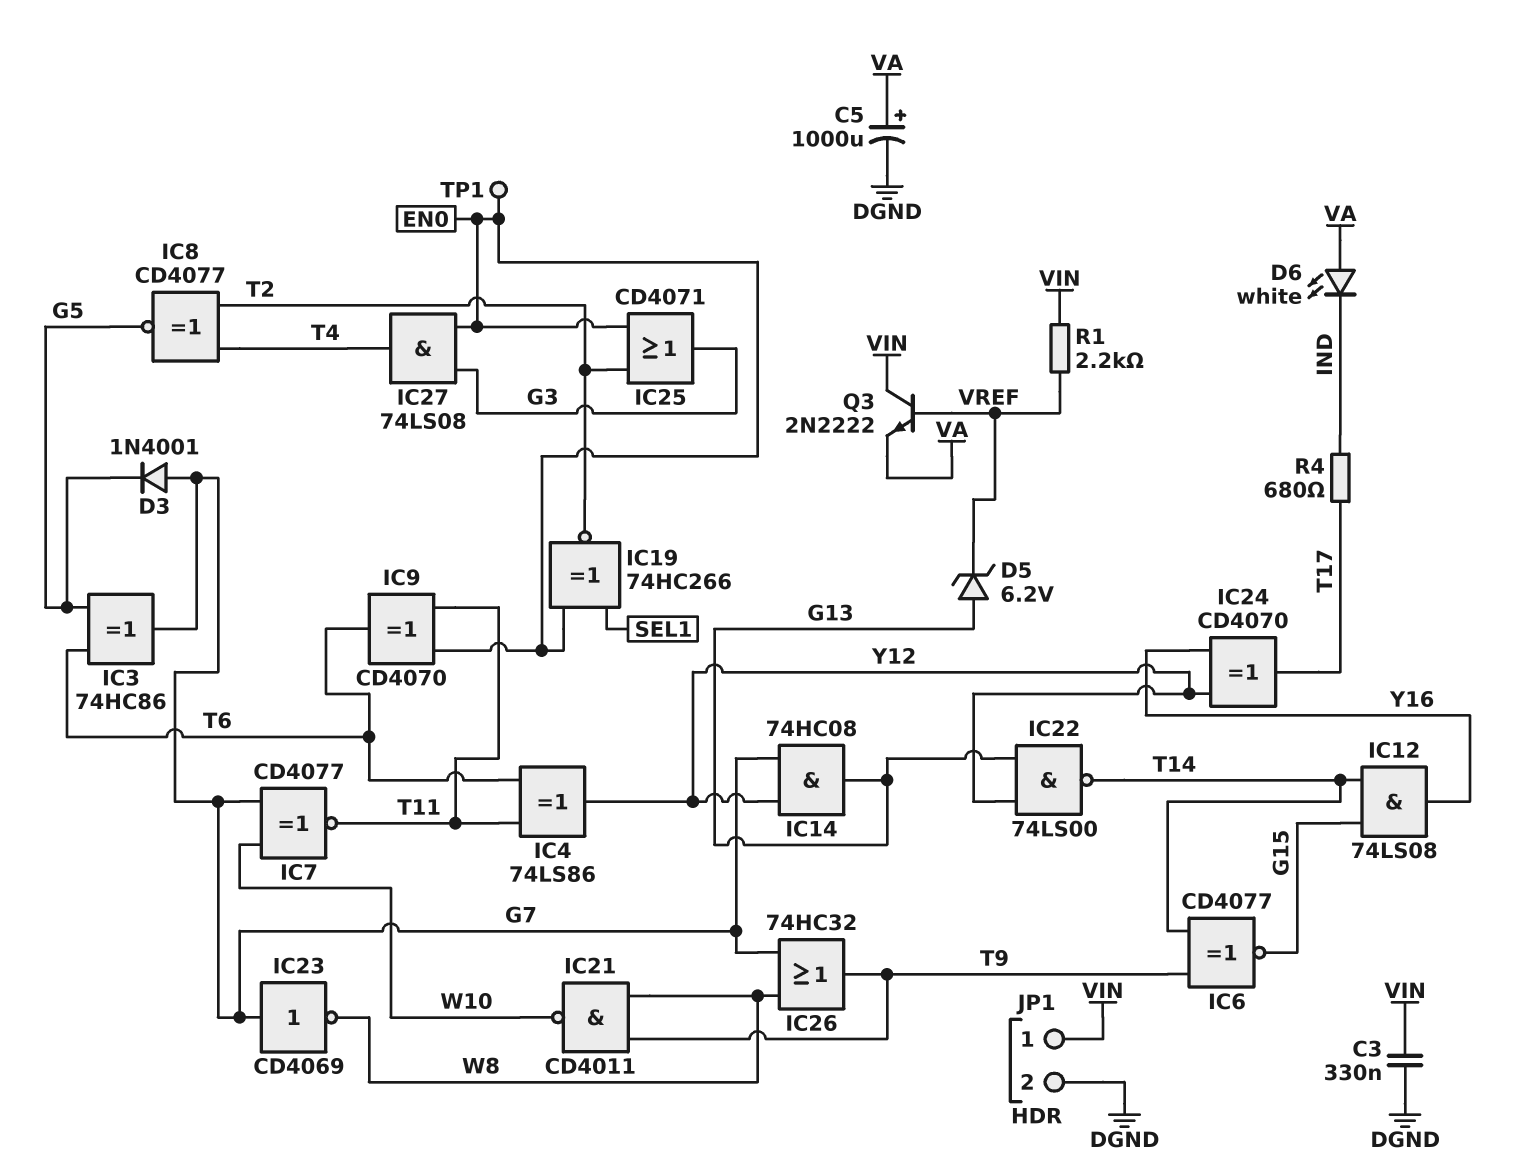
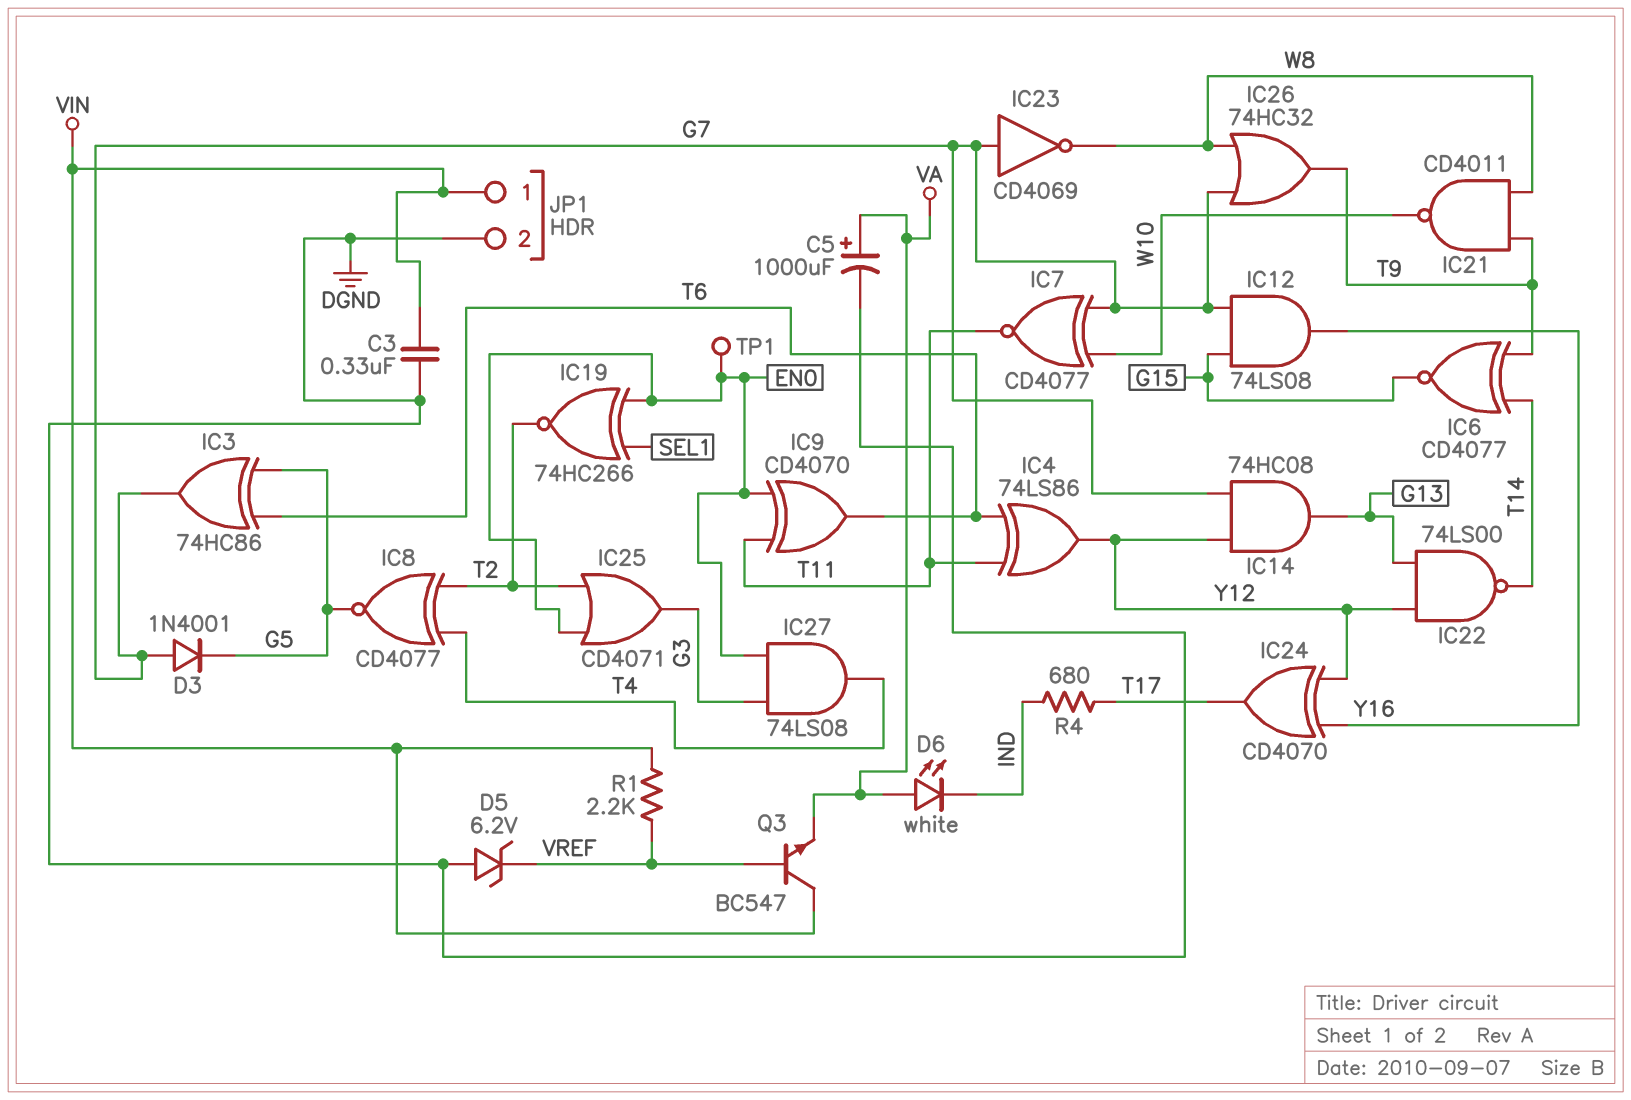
D5: zener 6.2V (A G13, K VREF) -> zener 6.2V (A DGND, K VREF)
IC12: AND 74LS08 (in G15, in T14, out Y16) -> AND 74LS08 (in G7, in G15, out Y16)
Q3: NPN 2N2222 (B VREF, C VIN, E VA) -> NPN BC547 (B VREF, C VIN, E VA)

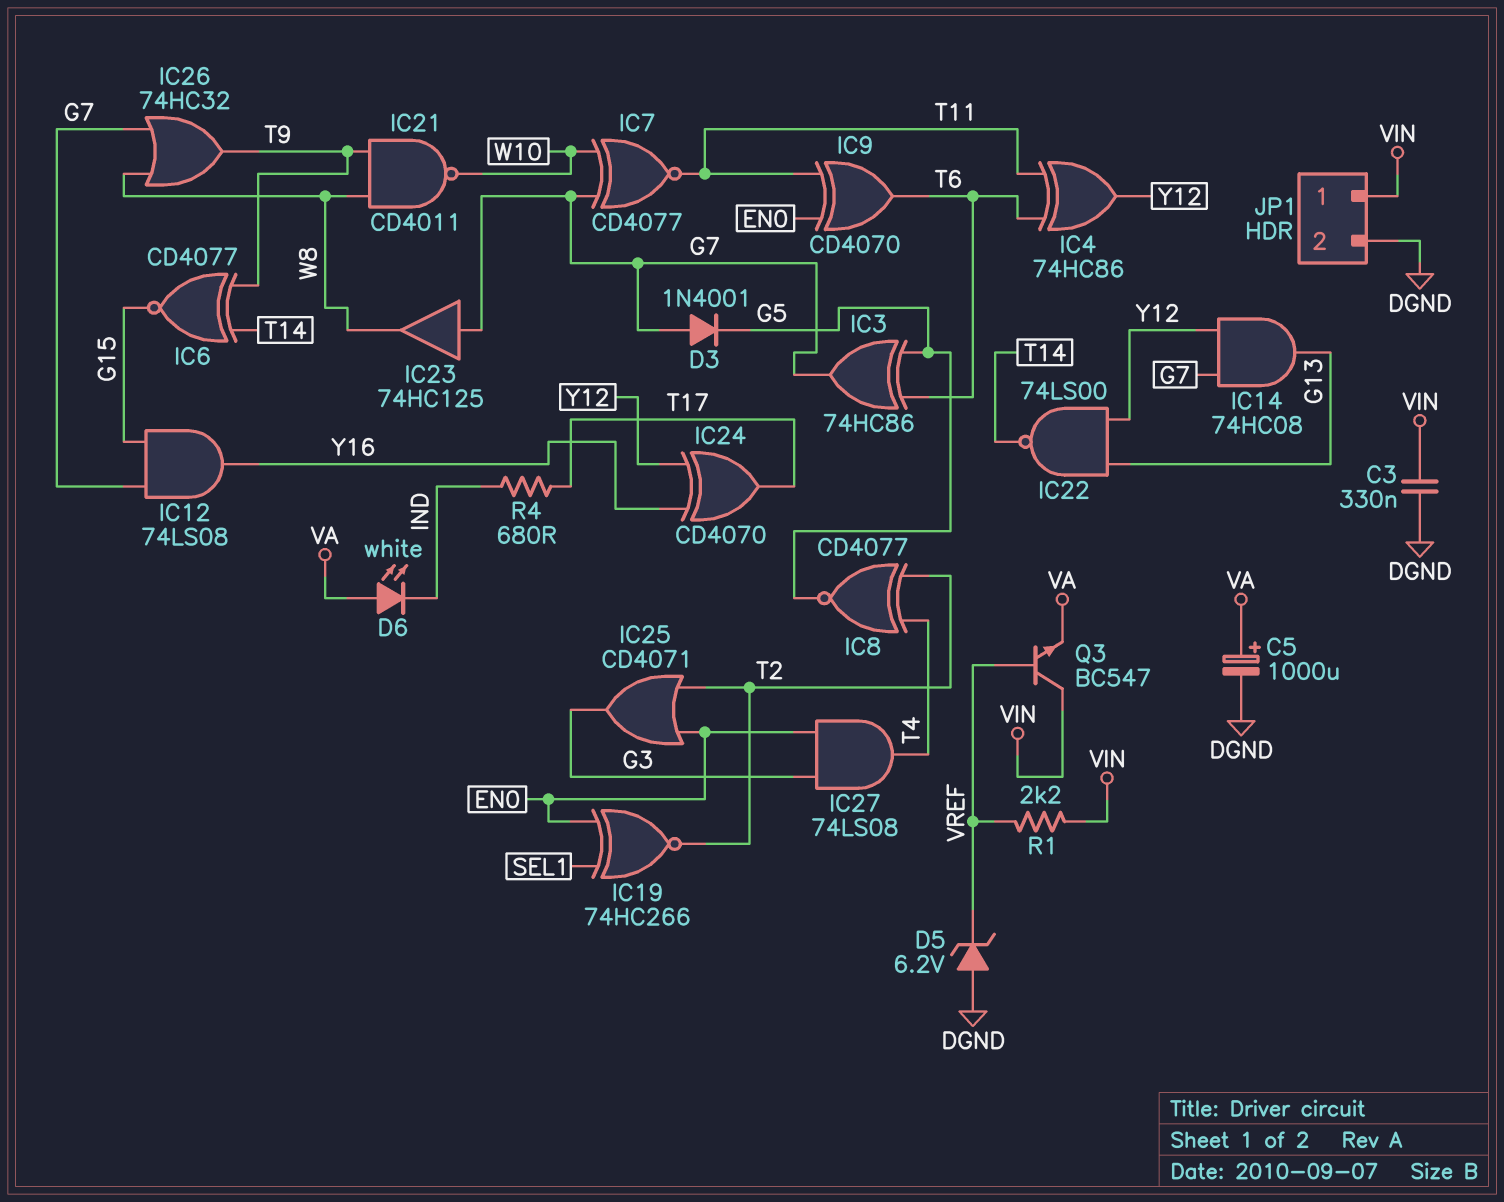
IC4: XOR 74LS86 (in T6, in T11, out Y12) -> XOR 74HC86 (in T6, in T11, out Y12)
IC23: NOT CD4069 (in G7, out W8) -> buffer 74HC125 (in G7, out W8)
TP1: test point (EN0) -> none

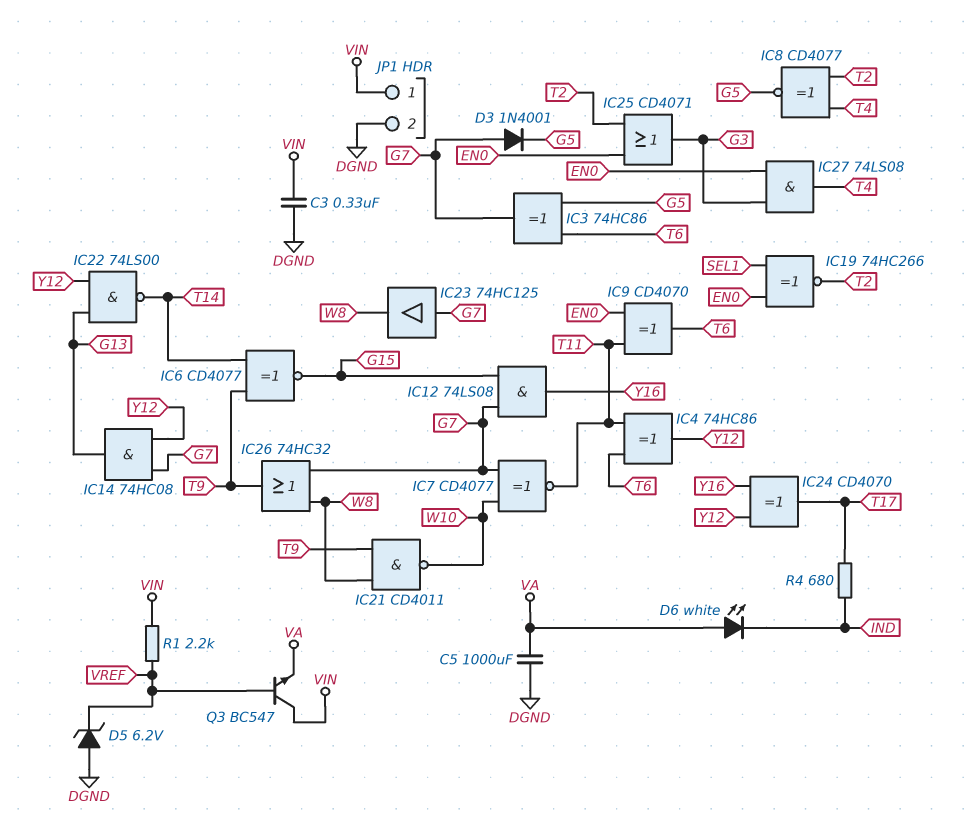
C5: 1000uF (plus VA, minus DGND) -> 1000uF (DGND, VA)

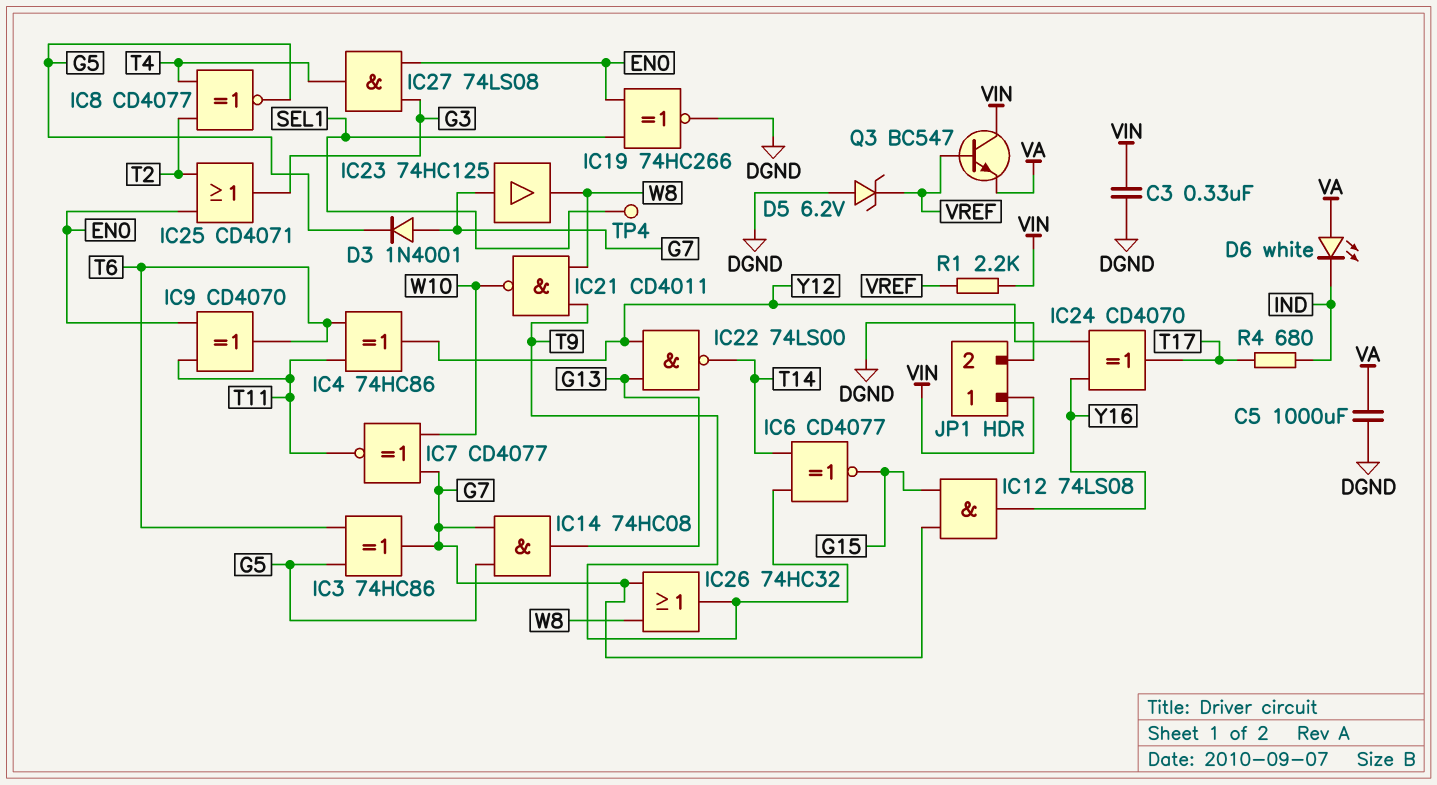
IC14: AND 74HC08 (in G7, in Y12, out G13) -> AND 74HC08 (in G5, in G7, out G13)
IC19: XNOR 74HC266 (in EN0, in SEL1, out T2) -> XNOR 74HC266 (in EN0, in SEL1, out DGND)
TP4: none -> test point (SEL1)

